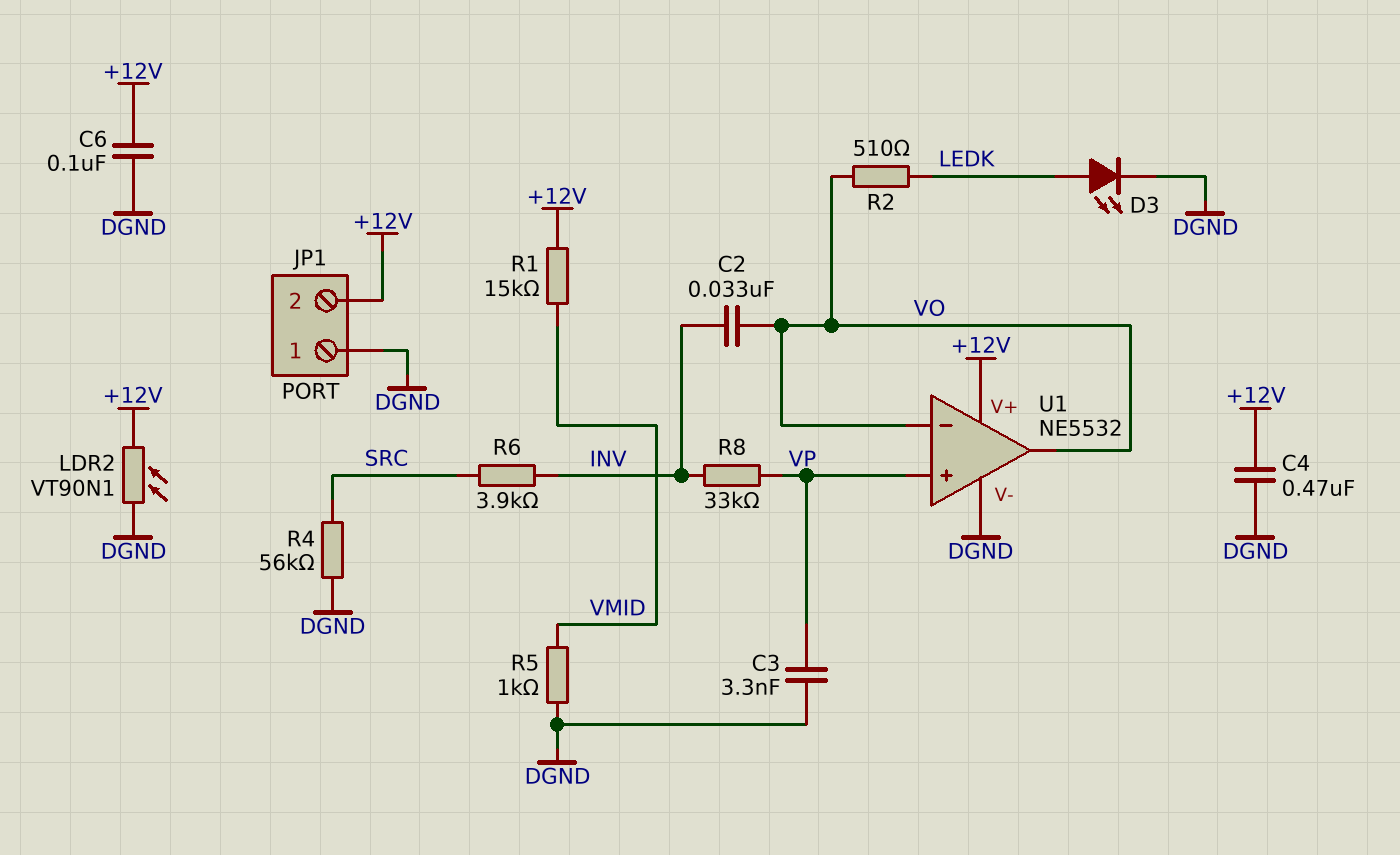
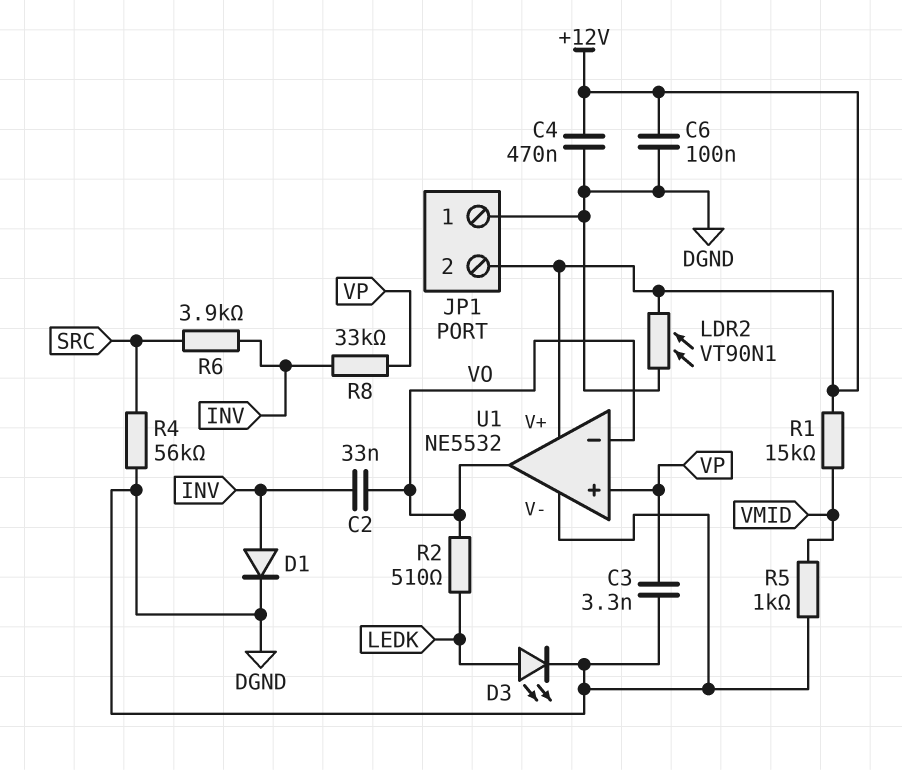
D1: none -> diode (A INV, K DGND)

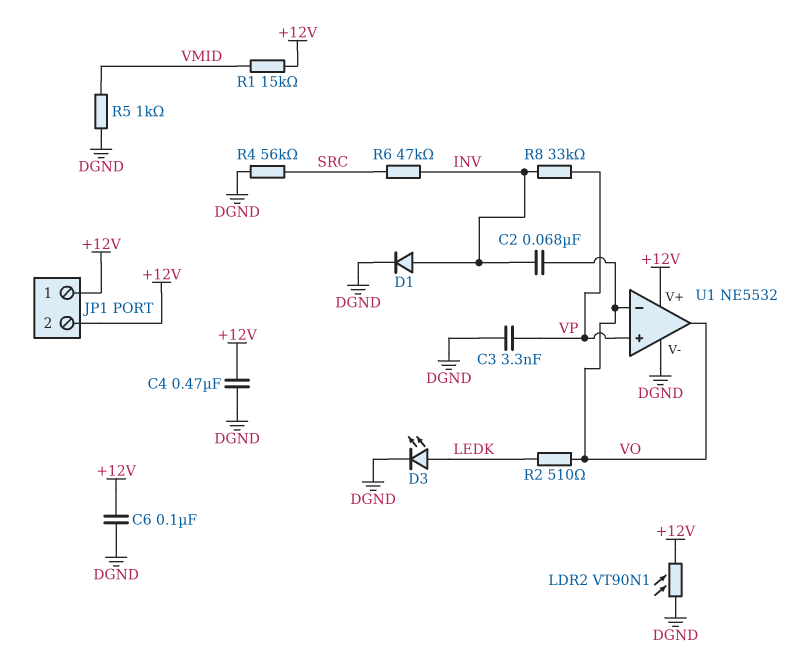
C2: 33nF (INV, VO) -> 68nF (INV, VO)
JP1 pin 1: DGND -> +12V
R6: 3.9k (INV, SRC) -> 47k (INV, SRC)

